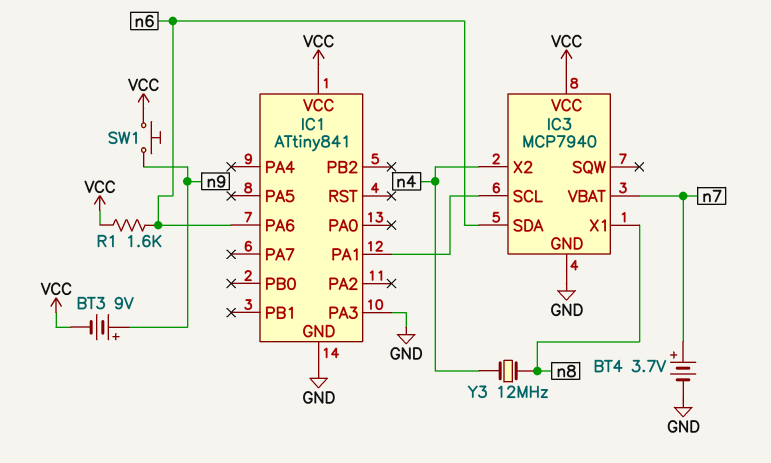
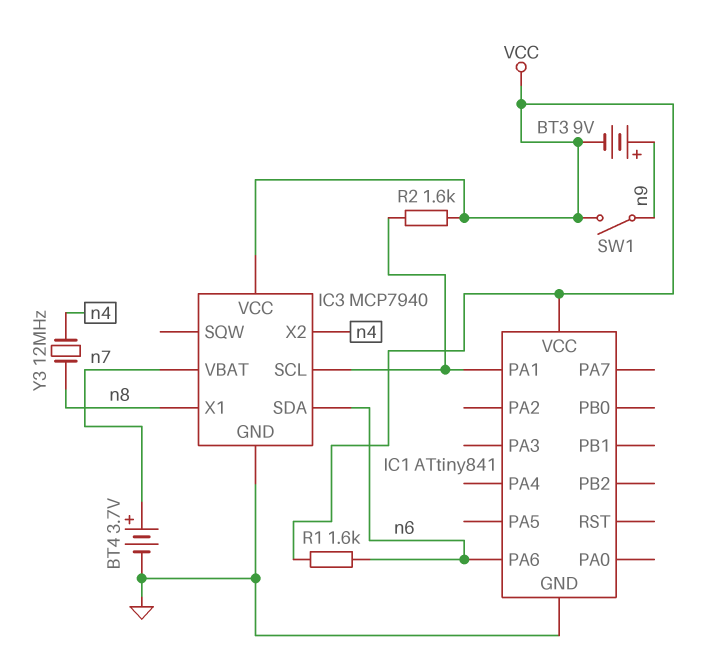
IC1 pin PA3: GND -> none
R2: none -> 1.6k (IC1/PA1, VCC)
SW1: button (VCC, n9) -> switch (VCC, n9)

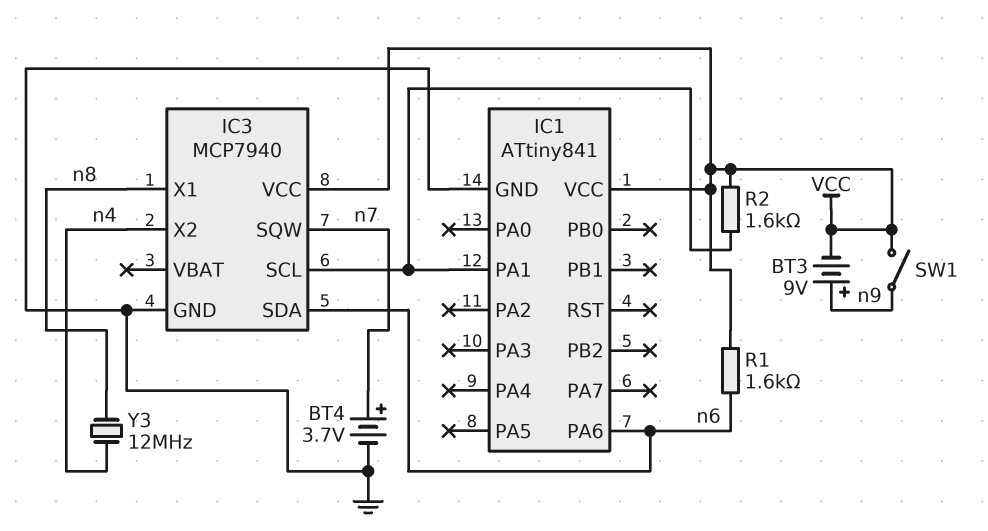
IC3 pin SQW: none -> n7
IC3 pin VBAT: n7 -> none

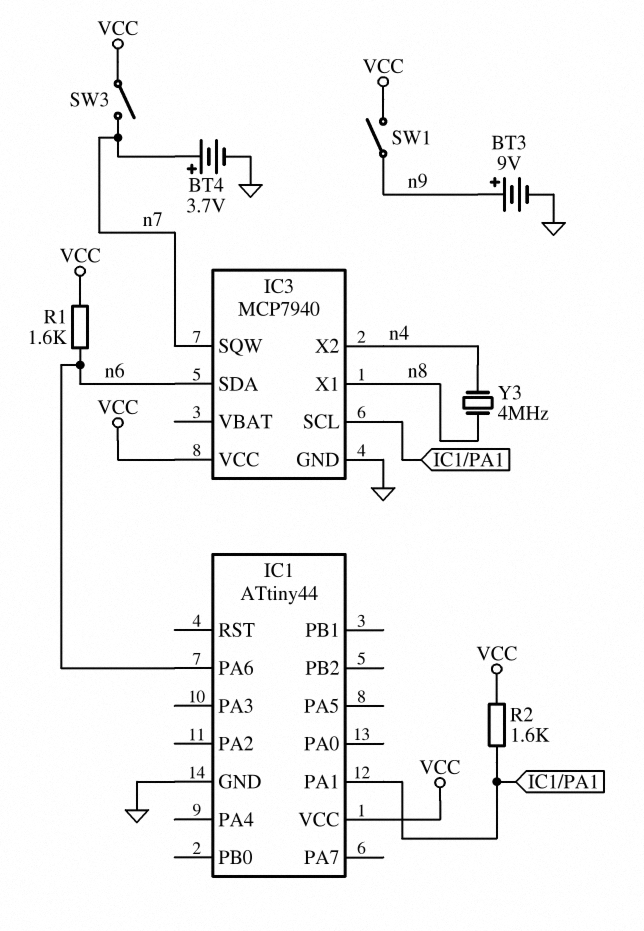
BT3: 9V (plus n9, minus VCC) -> 9V (plus n9, minus GND)
IC1: ATtiny841 -> ATtiny44
SW3: none -> switch (VCC, n7)
Y3: 12MHz (n4, n8) -> 4MHz (n4, n8)

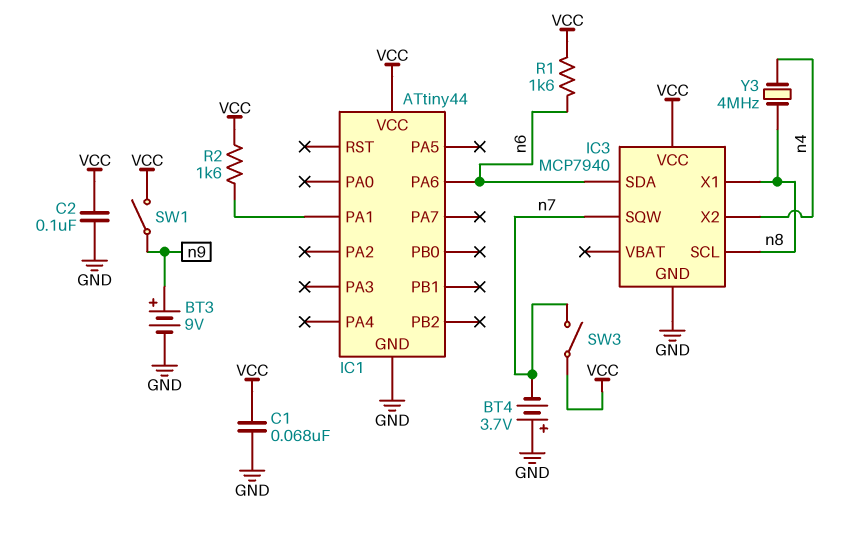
BT4: 3.7V (plus n7, minus GND) -> 3.7V (plus GND, minus n7)
C1: none -> 68nF (GND, VCC)
C2: none -> 100nF (GND, VCC)
IC3 pin SCL: IC1/PA1 -> n8

